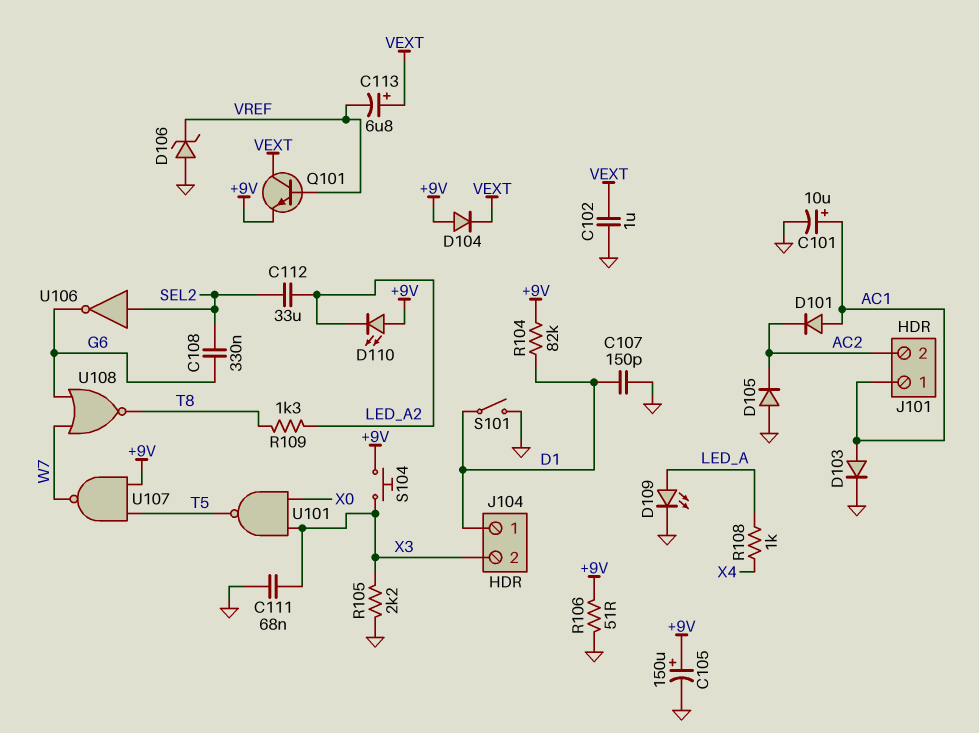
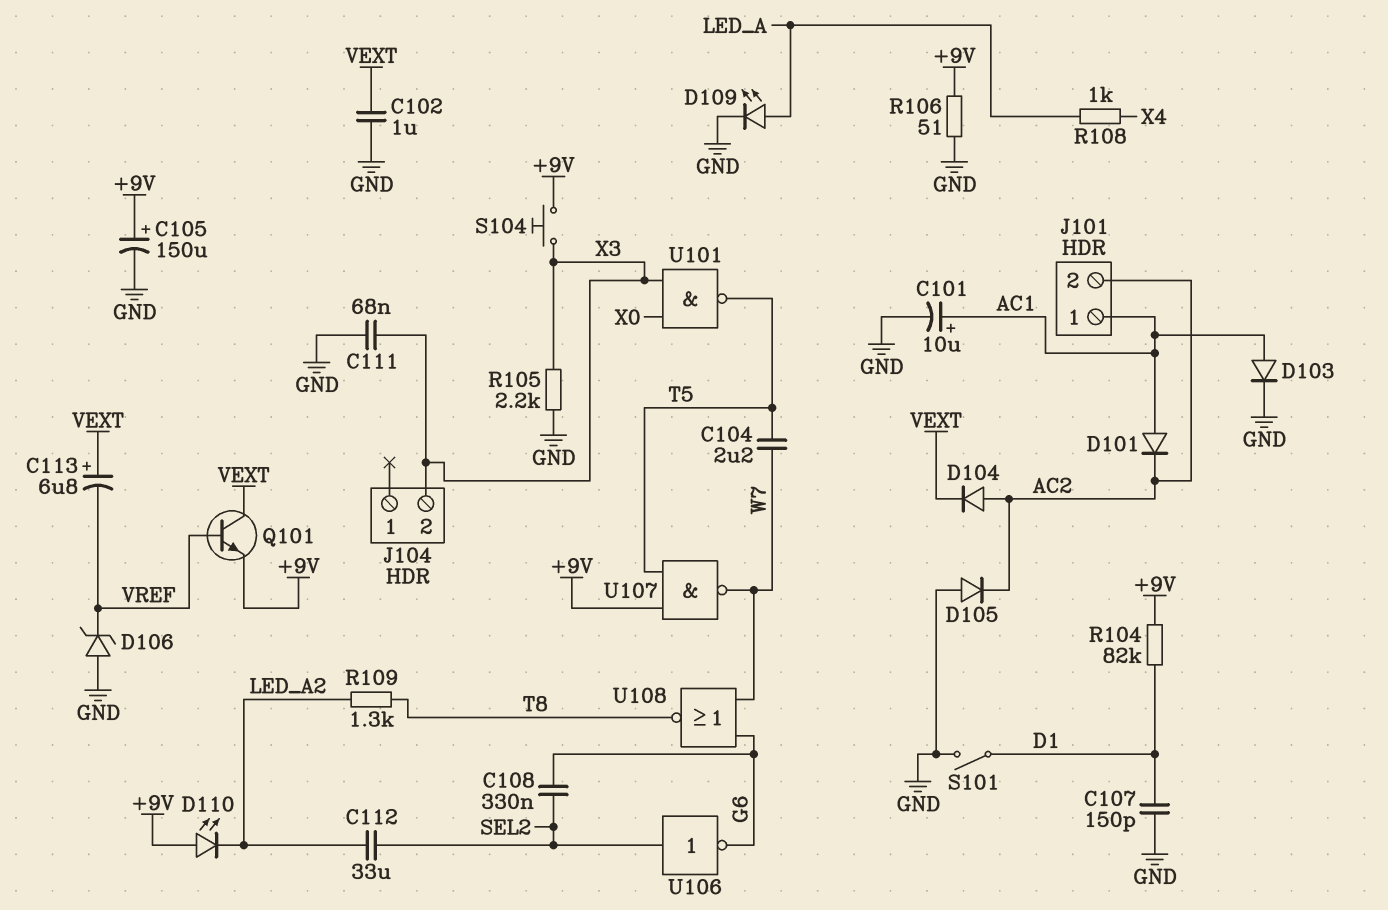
C104: none -> 2.2uF (T5, W7)
D104: diode (A +9V, K VEXT) -> diode (A AC2, K VEXT)
J104 pin 1: D1 -> none

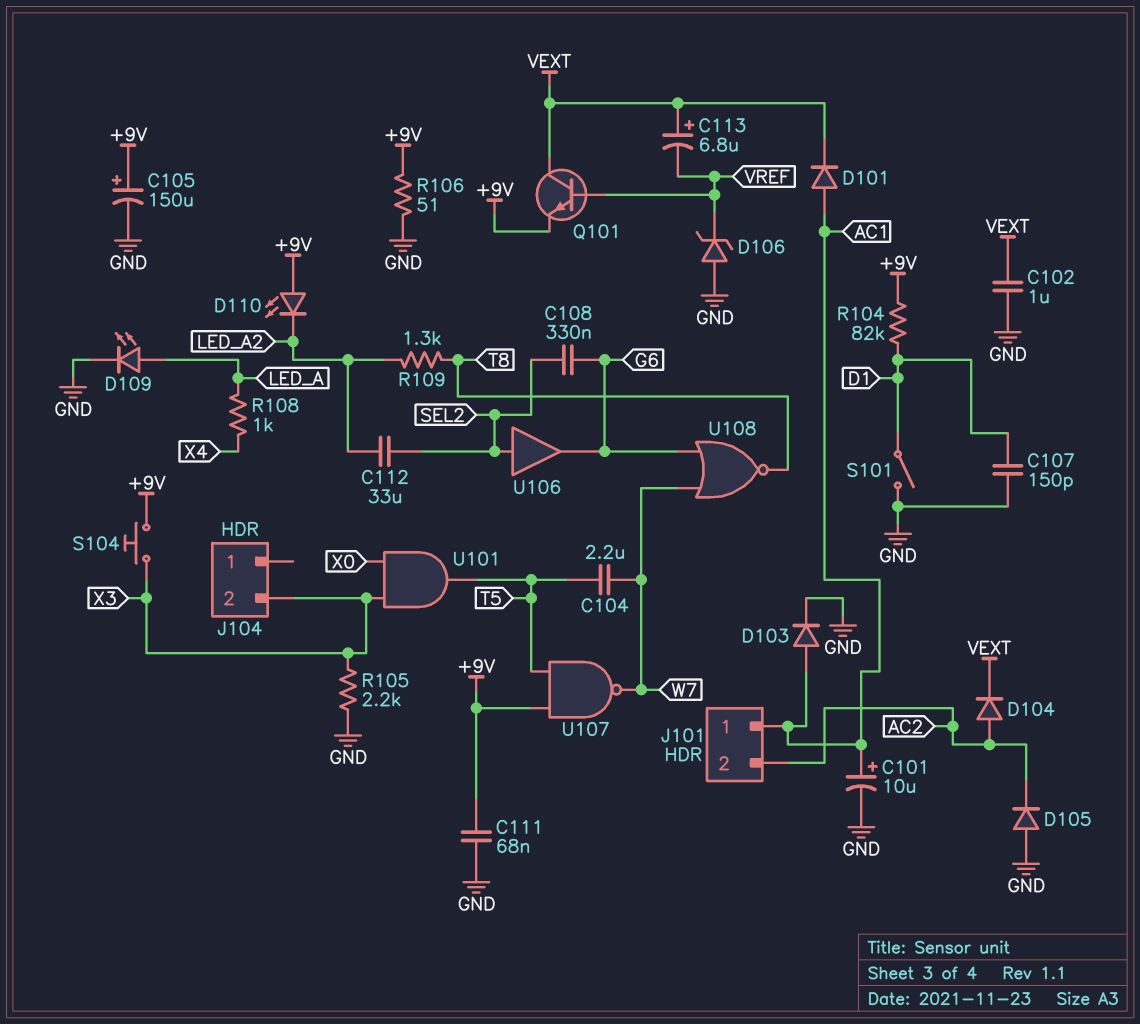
C111: 68nF (GND, X3) -> 68nF (+9V, GND)
D101: diode (A AC1, K AC2) -> diode (A AC1, K VEXT)
U101: NAND (in X0, in X3, out T5) -> AND (in X0, in X3, out T5)
U106: NOT (in SEL2, out G6) -> buffer (in SEL2, out G6)

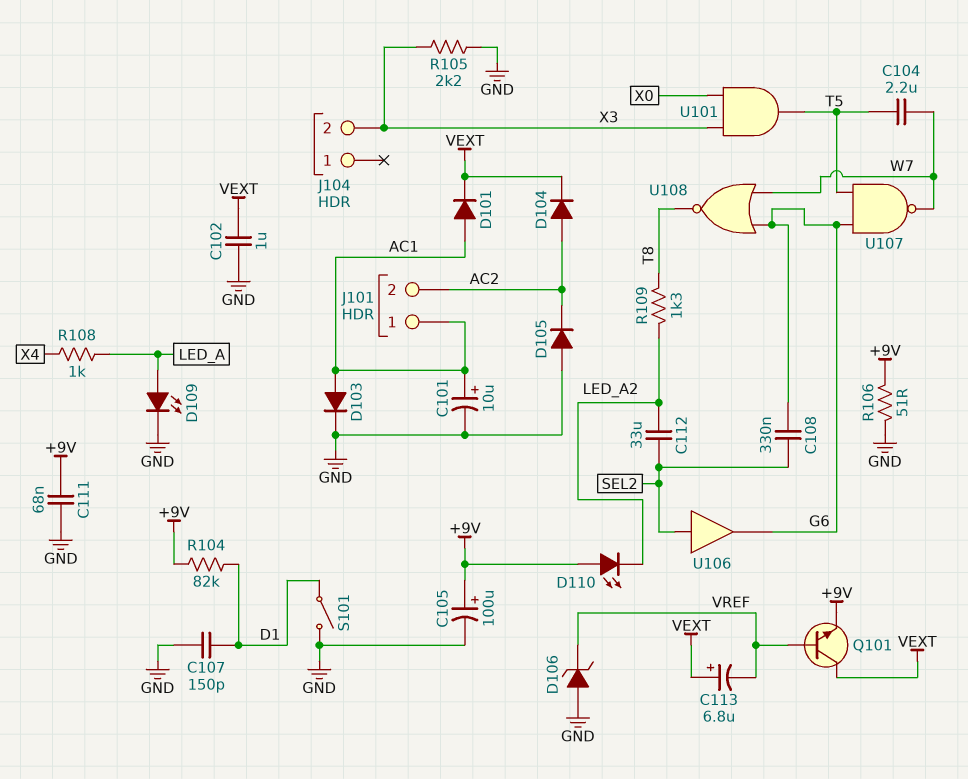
C105: 150uF (plus +9V, minus GND) -> 100uF (plus +9V, minus GND)
S104: button (+9V, X3) -> none
U107: NAND (in +9V, in T5, out W7) -> NAND (in G6, in T5, out W7)

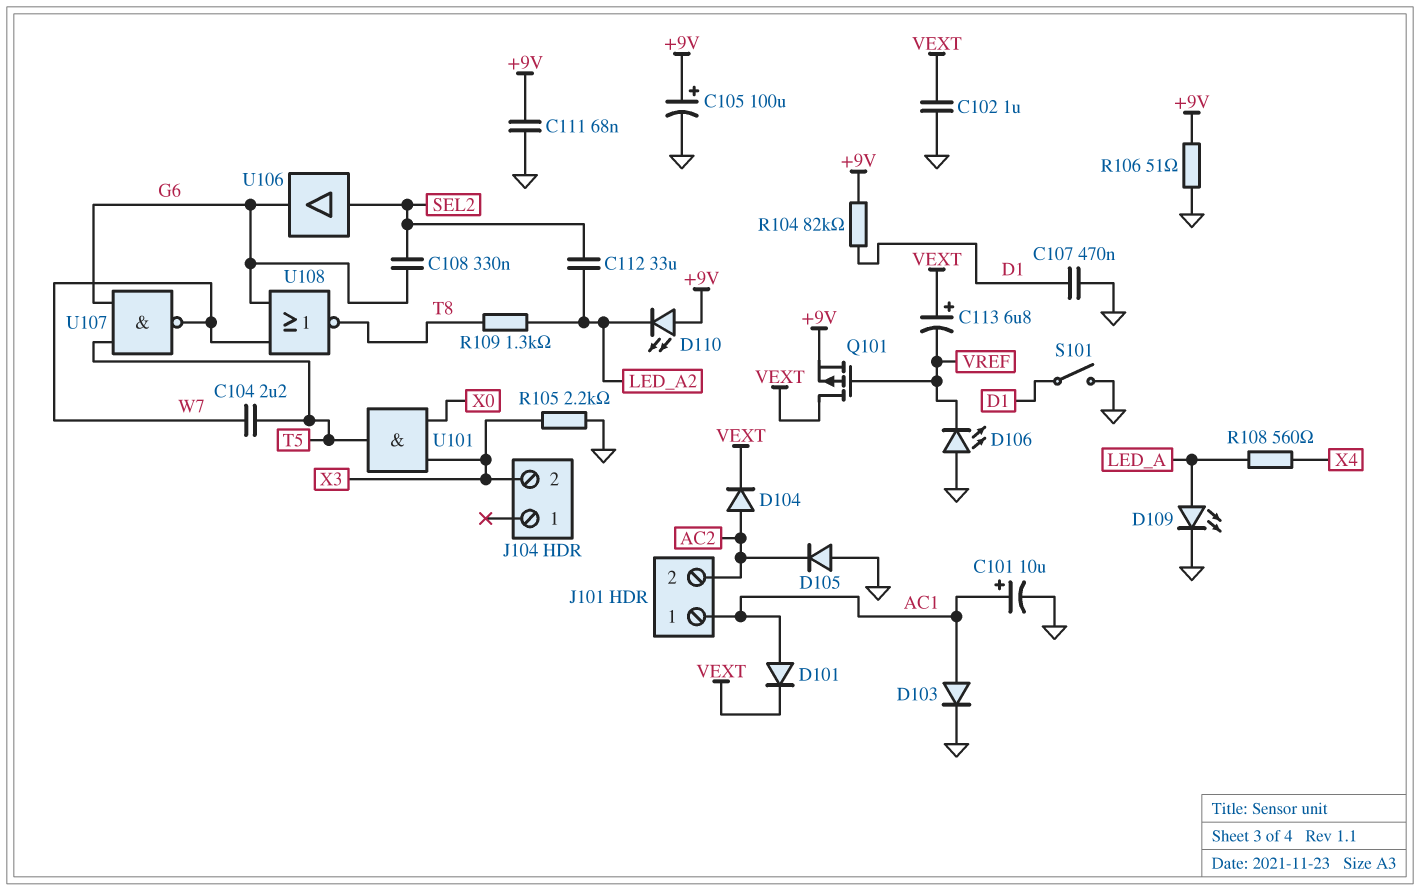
C107: 150pF (D1, GND) -> 470nF (D1, GND)
D106: zener (A GND, K VREF) -> LED (A GND, K VREF)
Q101: NPN (B VREF, C VEXT, E +9V) -> PMOS (G VREF, D VEXT, S +9V)
R108: 1k (LED_A, X4) -> 560 (LED_A, X4)

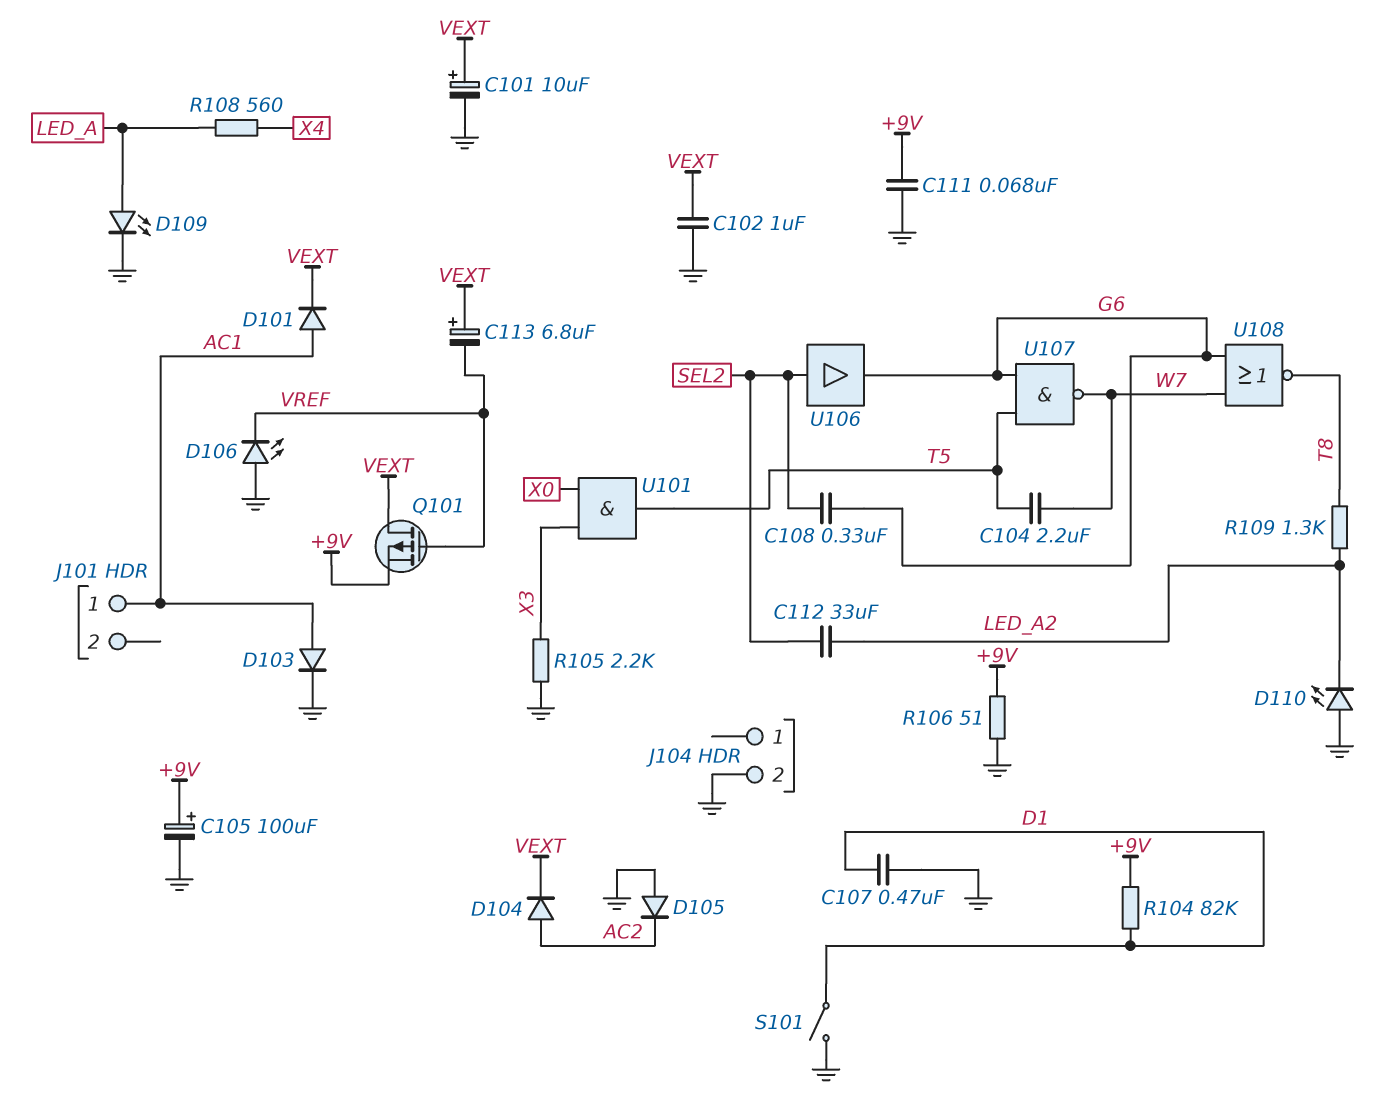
C101: 10uF (plus AC1, minus GND) -> 10uF (plus VEXT, minus GND)
D110: LED (A +9V, K LED_A2) -> LED (A GND, K LED_A2)
J101 pin 2: AC2 -> none
J104 pin 2: X3 -> GND

